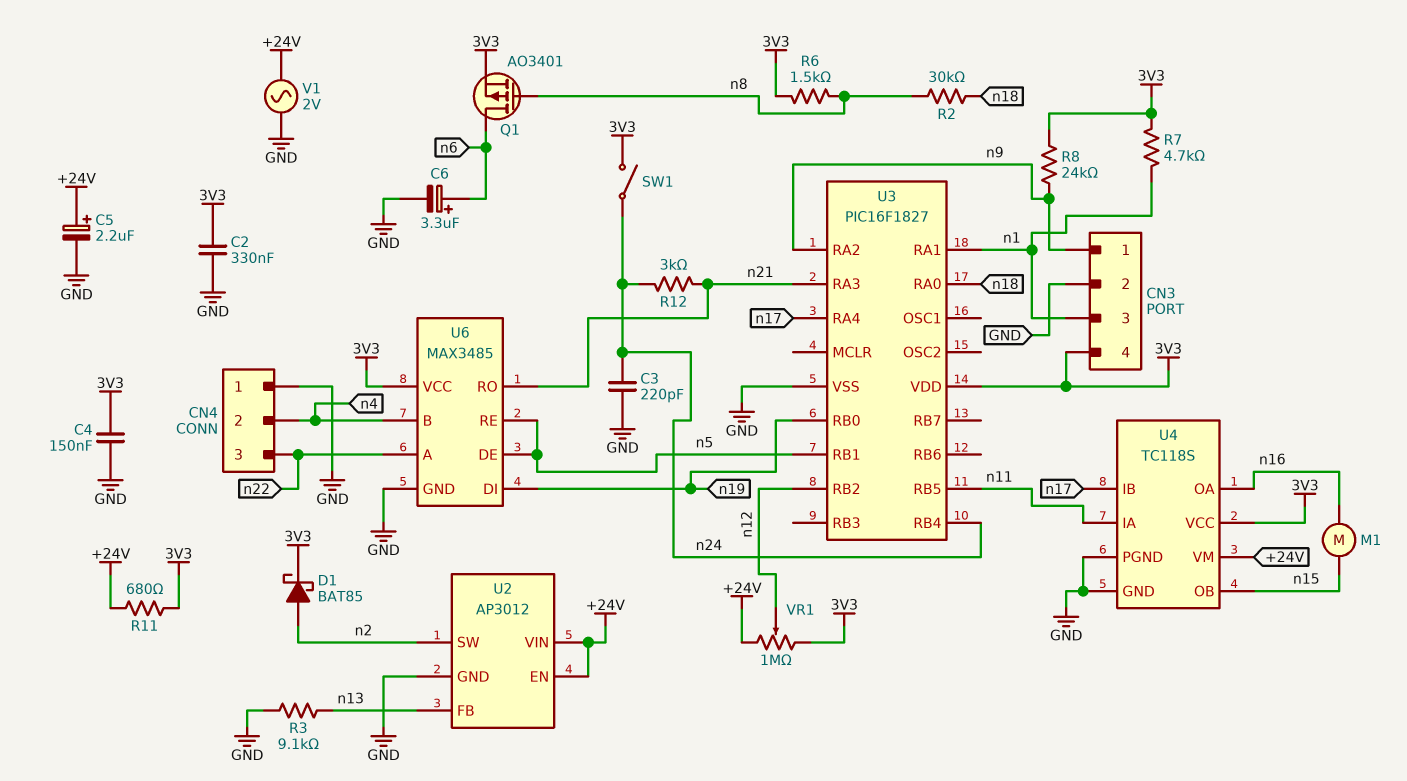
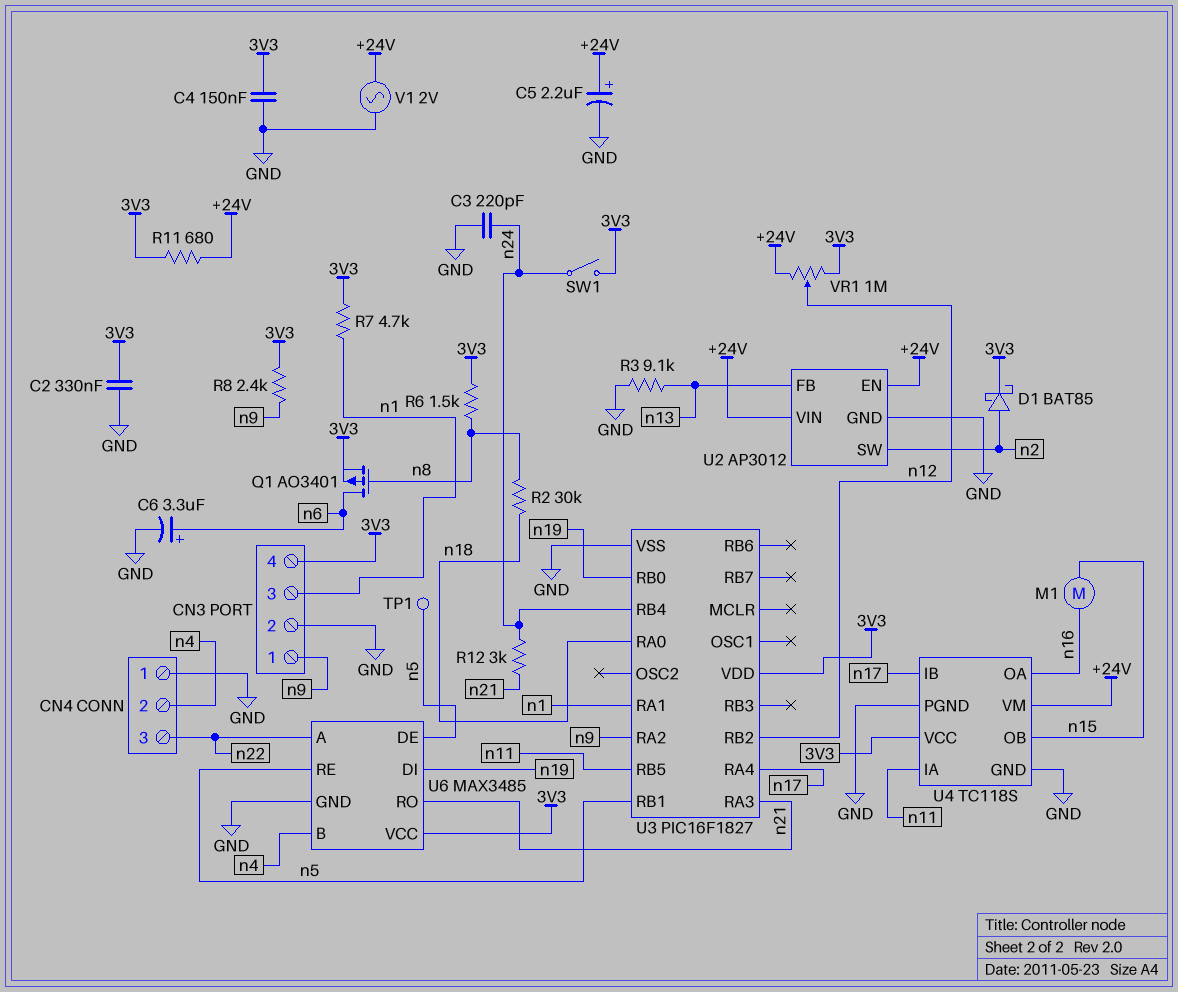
R8: 24k (3V3, n9) -> 2.4k (3V3, n9)
TP1: none -> test point (n5)

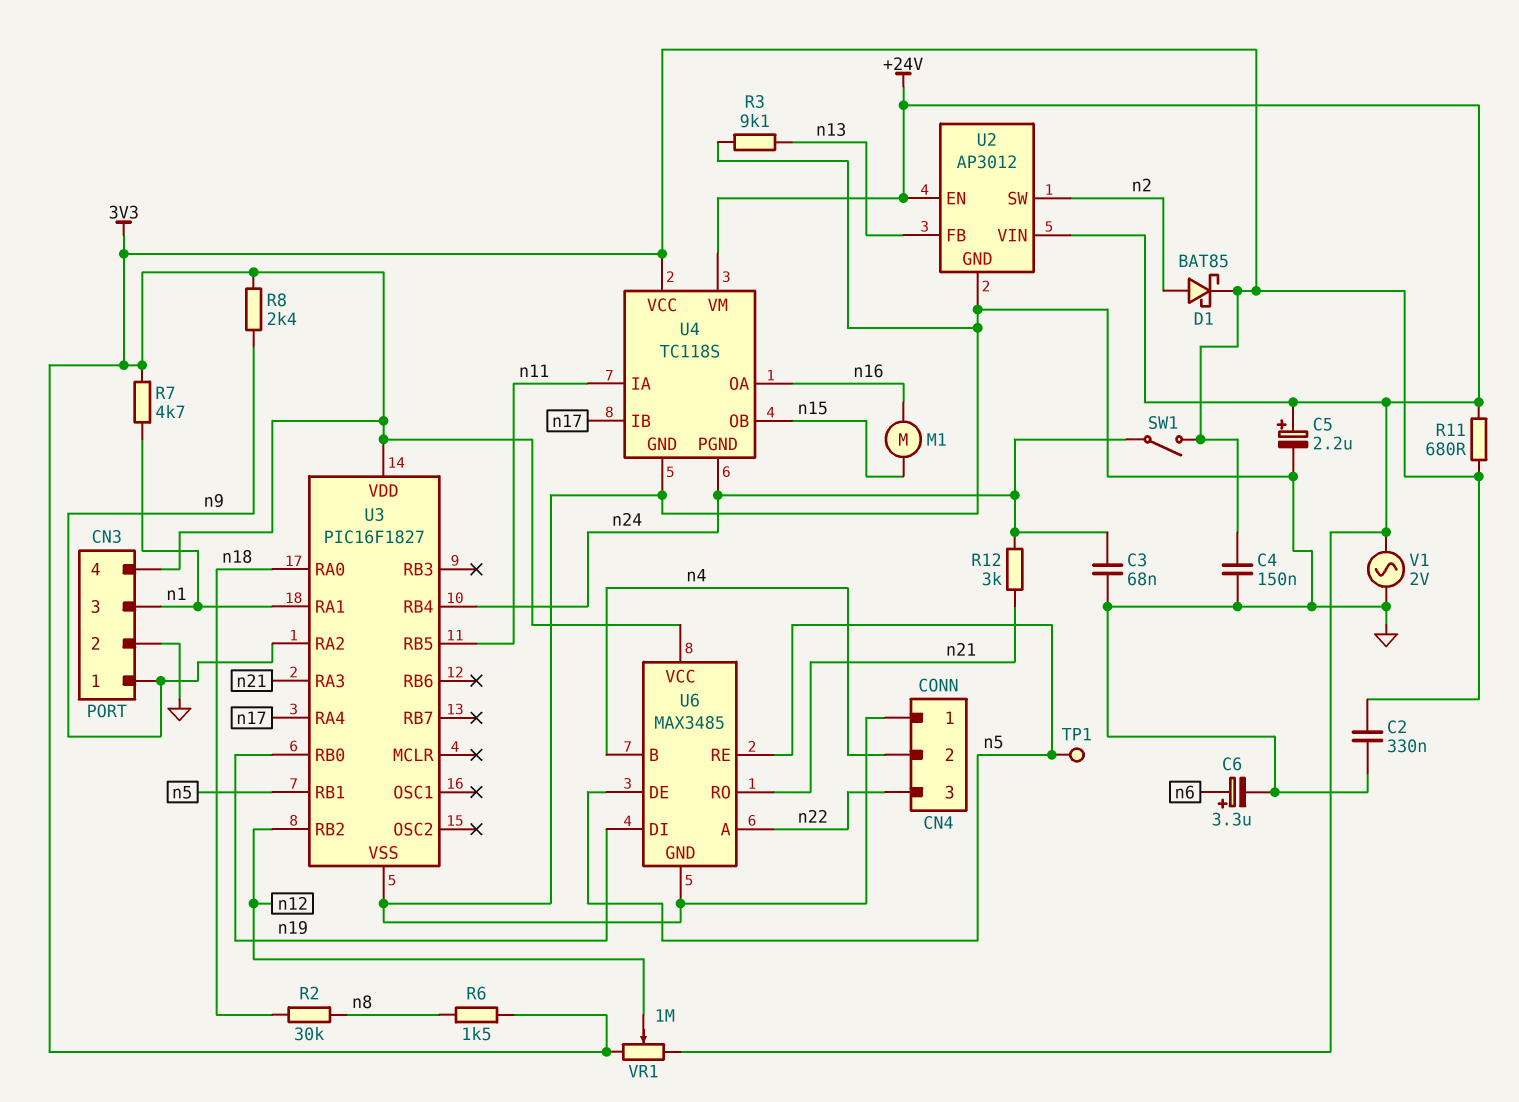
C3: 220pF (GND, n24) -> 68nF (GND, n24)
Q1: PMOS AO3401 (G n8, D n6, S 3V3) -> none
U4 pin PGND: GND -> n24

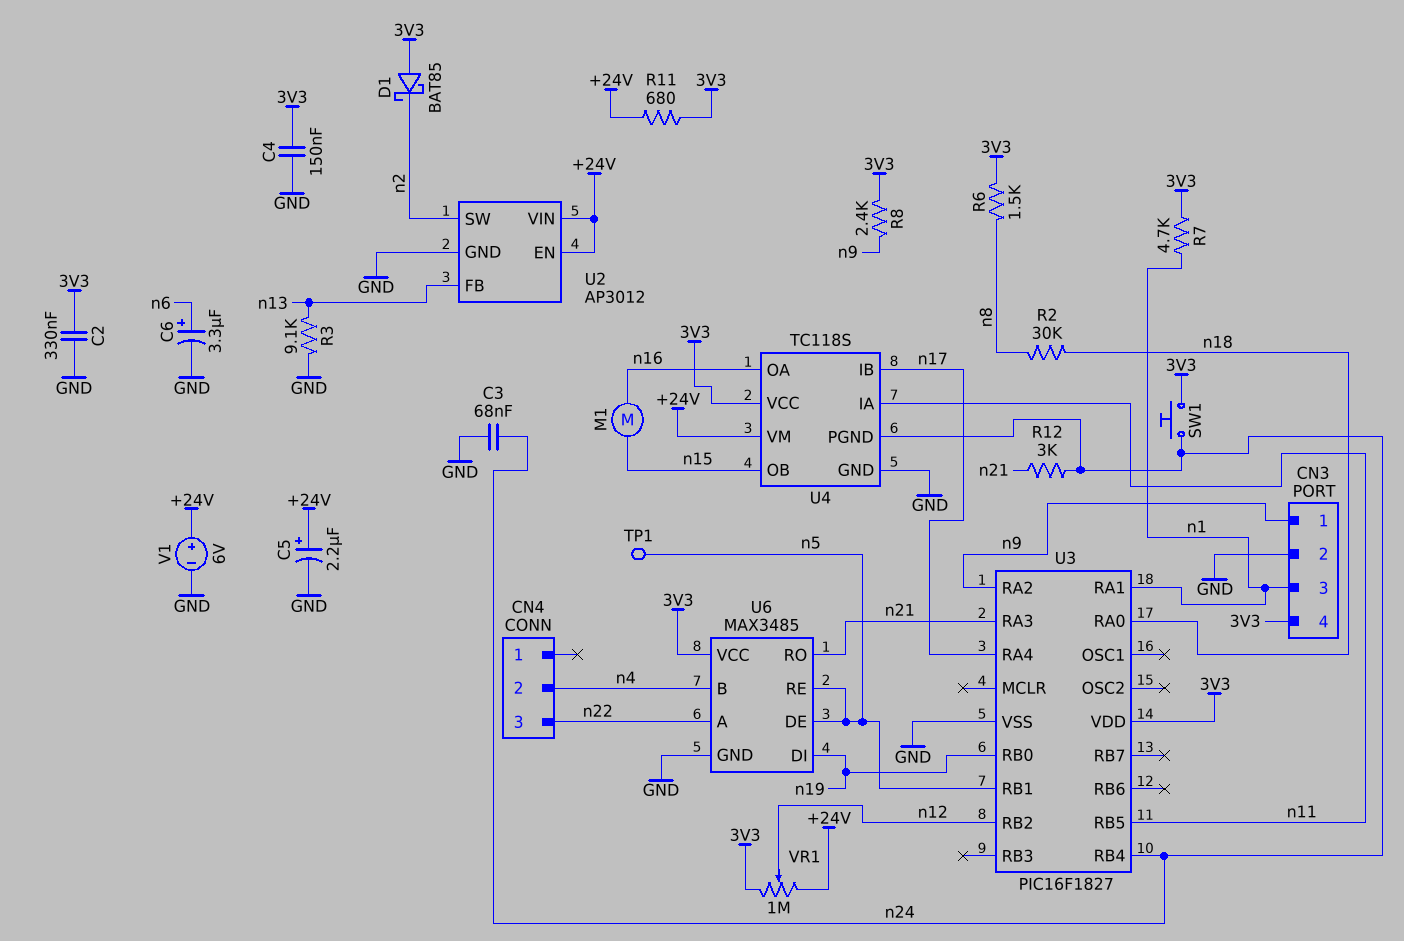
CN4 pin 1: GND -> none
D1: schottky BAT85 (A n2, K 3V3) -> schottky BAT85 (A 3V3, K n2)
SW1: switch (3V3, n24) -> button (3V3, n24)
V1: AC 2V (+24V, GND) -> 6V (plus +24V, minus GND)

